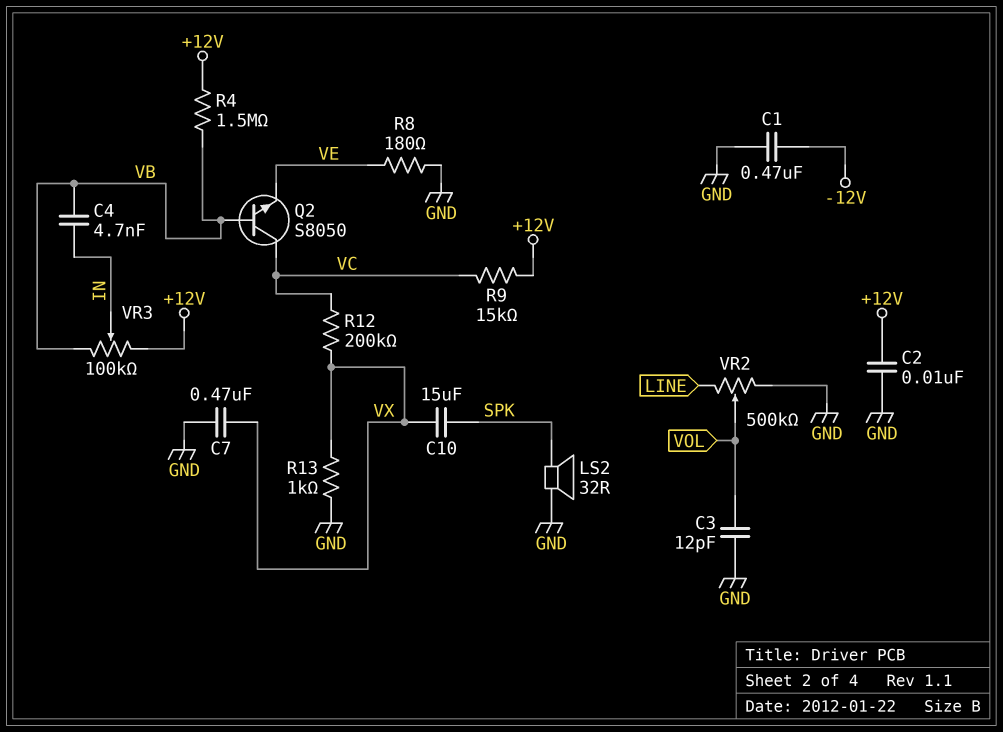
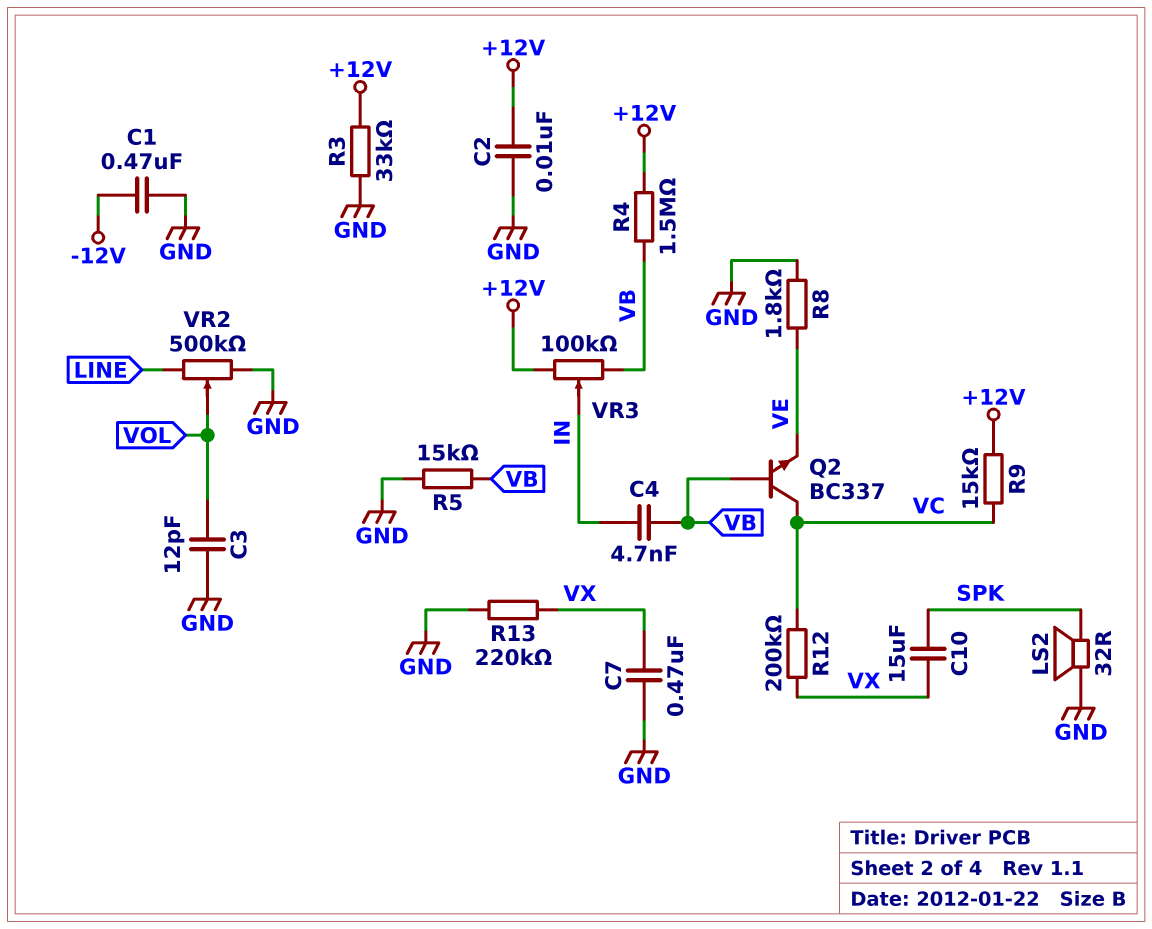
Q2: NPN S8050 (B VB, C VC, E VE) -> NPN BC337 (B VB, C VC, E VE)
R3: none -> 33k (+12V, GND)
R5: none -> 15k (GND, VB)
R8: 180 (GND, VE) -> 1.8k (GND, VE)
R13: 1k (GND, VX) -> 220k (GND, VX)

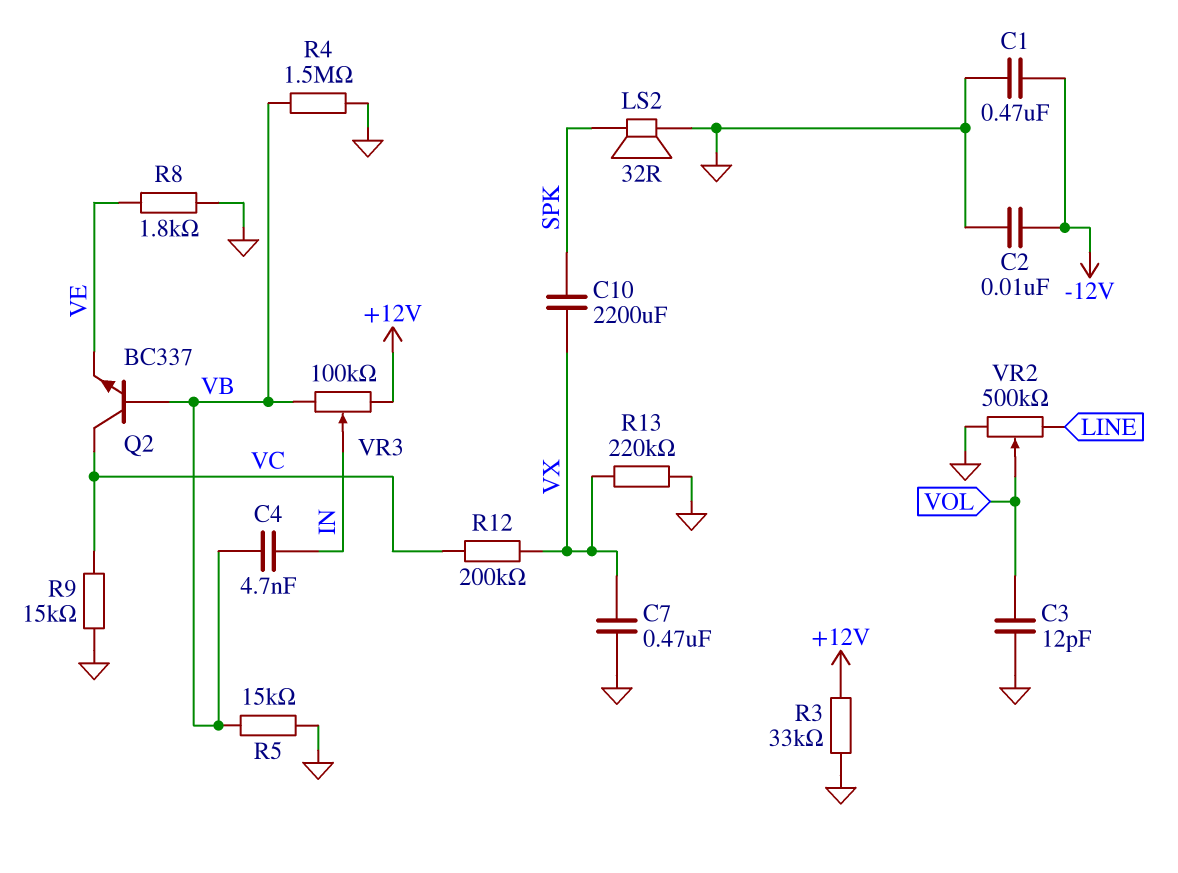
C2: 10nF (+12V, GND) -> 10nF (-12V, GND)
C10: 15uF (SPK, VX) -> 2200uF (SPK, VX)
R4: 1.5M (+12V, VB) -> 1.5M (GND, VB)
R9: 15k (+12V, VC) -> 15k (GND, VC)

